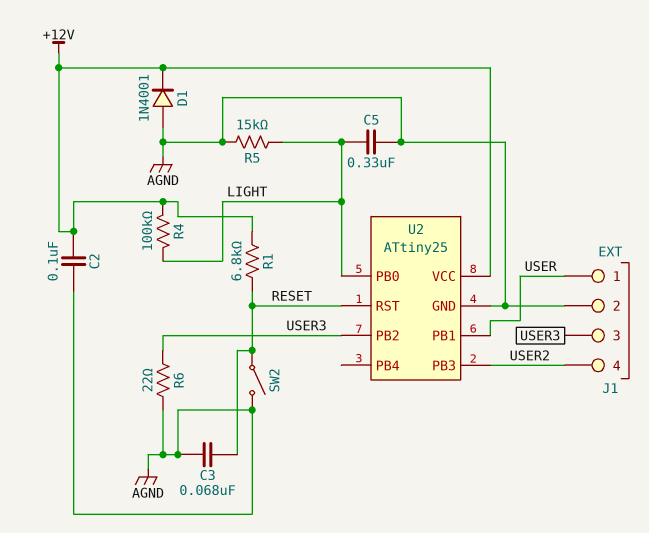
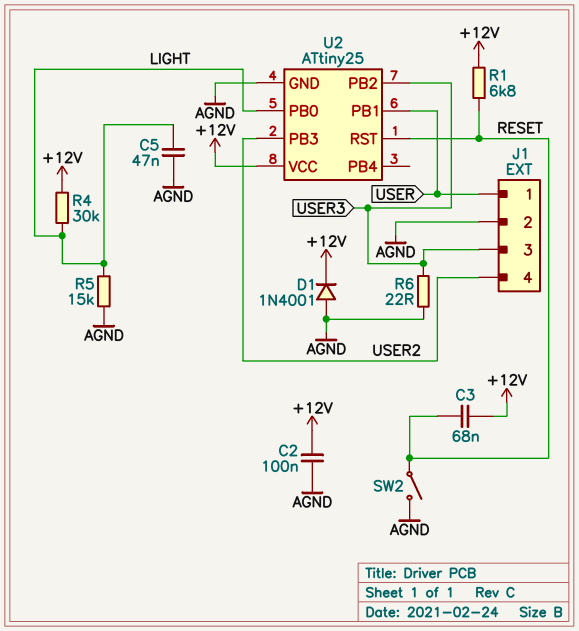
C3: 68nF (AGND, RESET) -> 68nF (+12V, RESET)
C5: 330nF (AGND, LIGHT) -> 47nF (AGND, LIGHT)
R4: 100k (+12V, LIGHT) -> 30k (+12V, LIGHT)

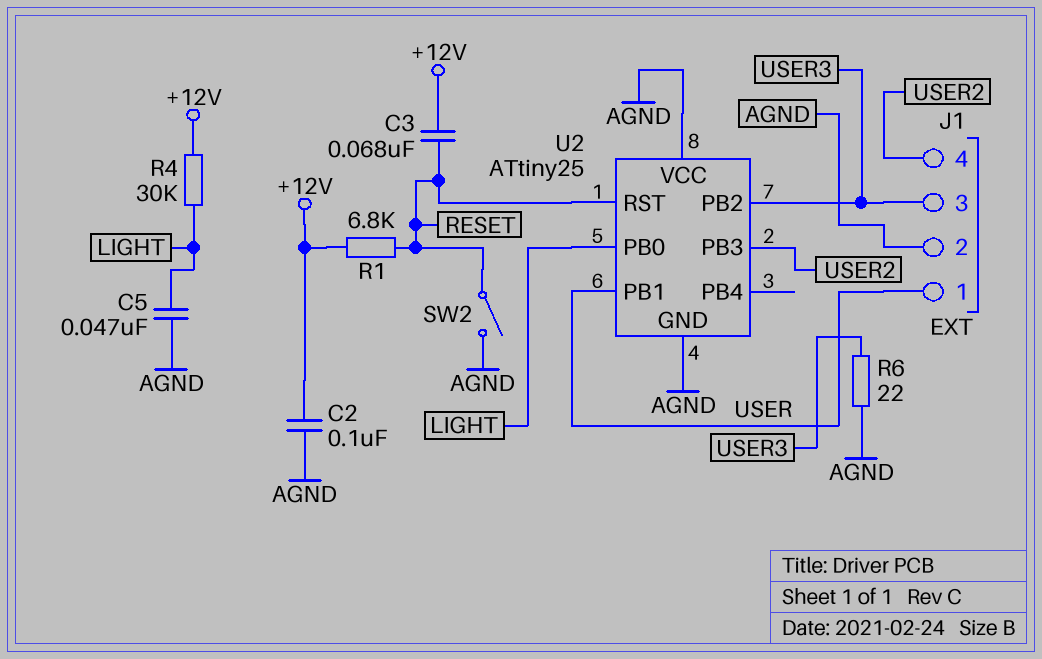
D1: diode 1N4001 (A AGND, K +12V) -> none
R5: 15k (AGND, LIGHT) -> none
U2 pin VCC: +12V -> AGND

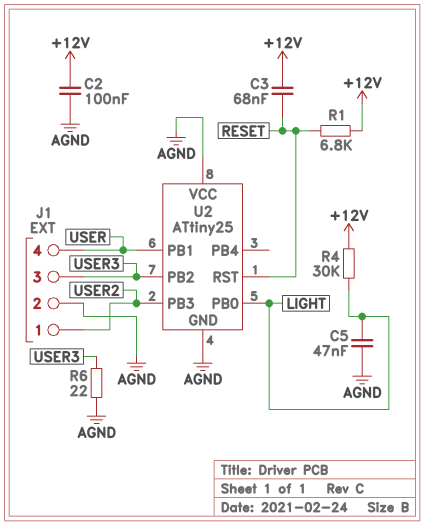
J1 pin 1: USER -> USER2
J1 pin 4: USER2 -> USER
SW2: switch (AGND, RESET) -> none

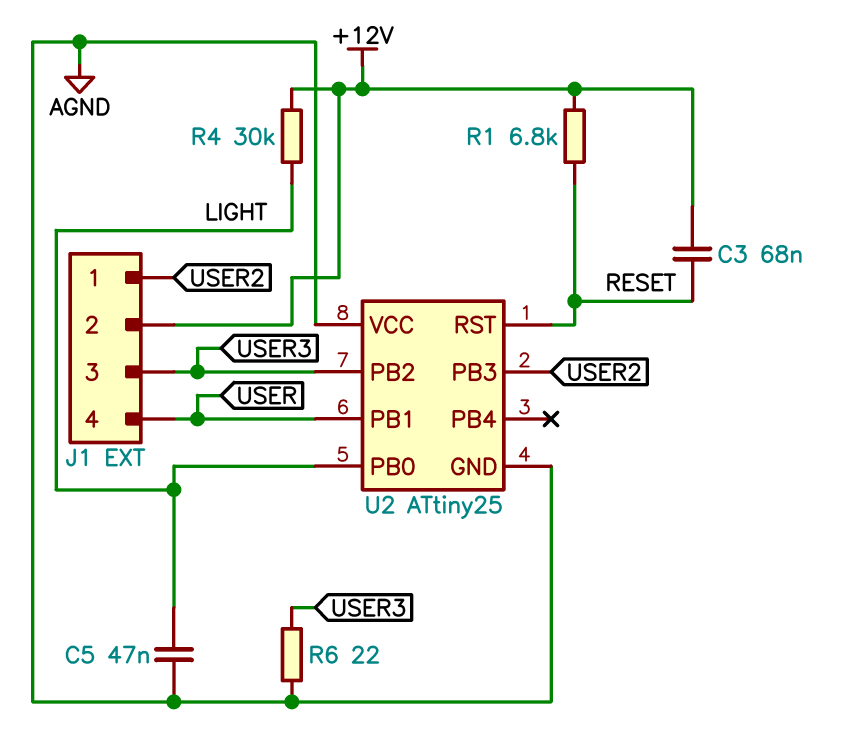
C2: 100nF (+12V, AGND) -> none
J1 pin 2: AGND -> +12V

